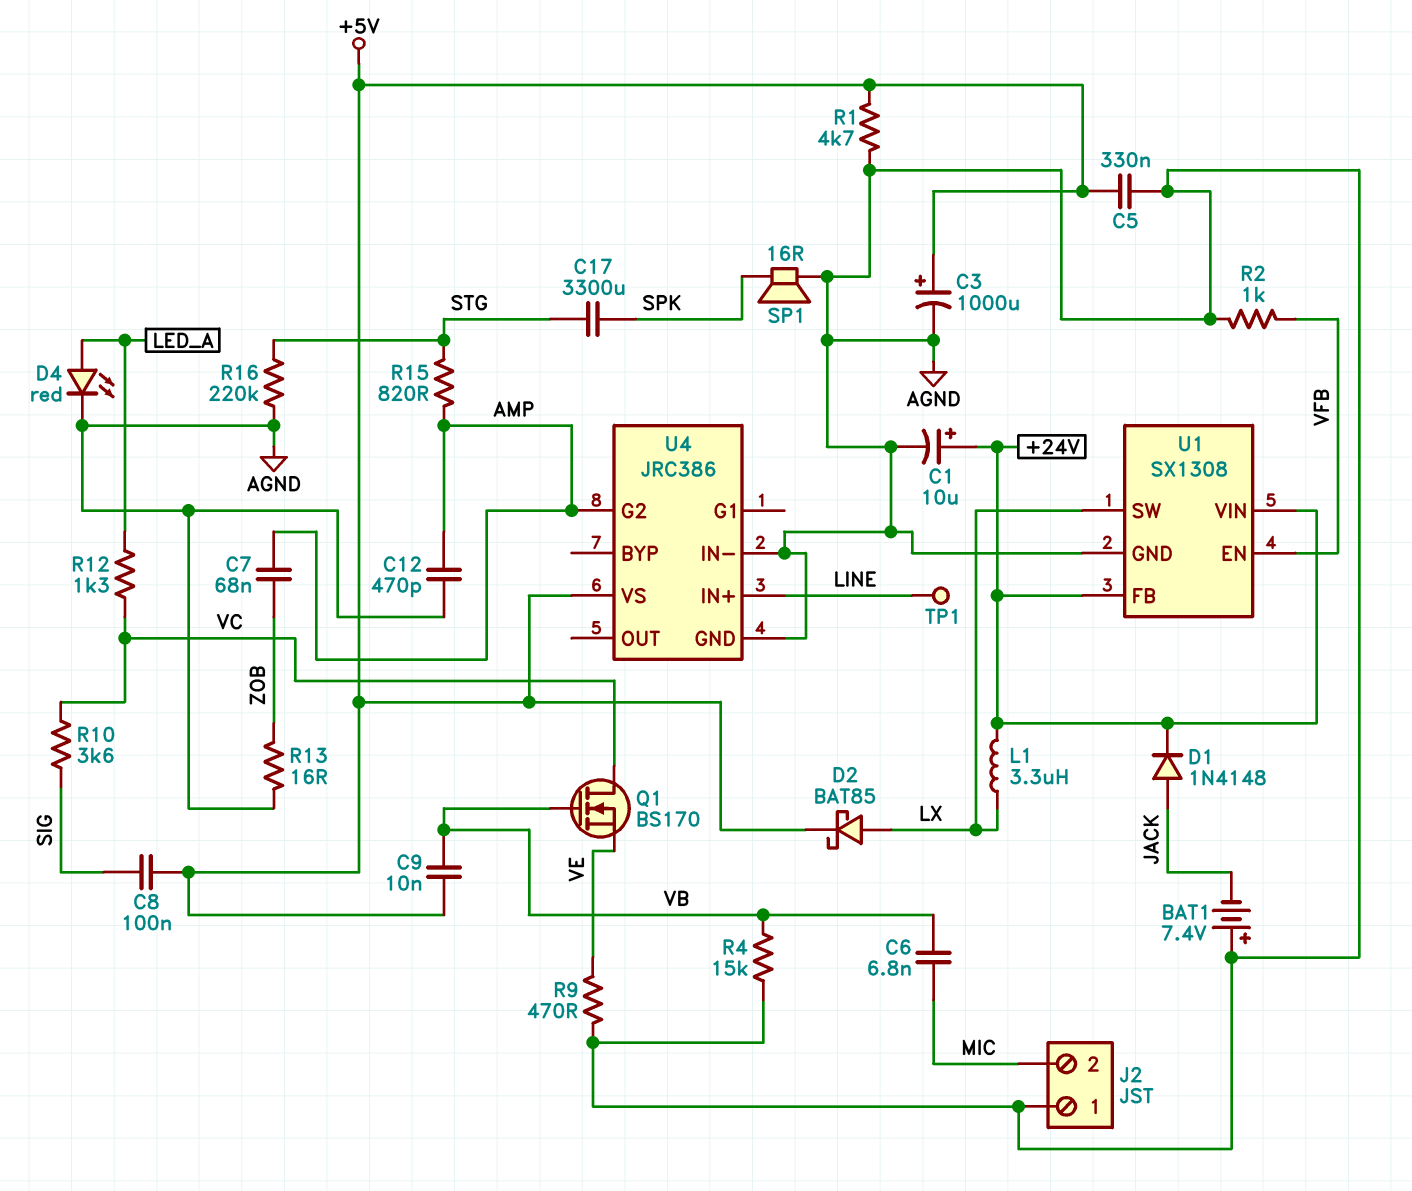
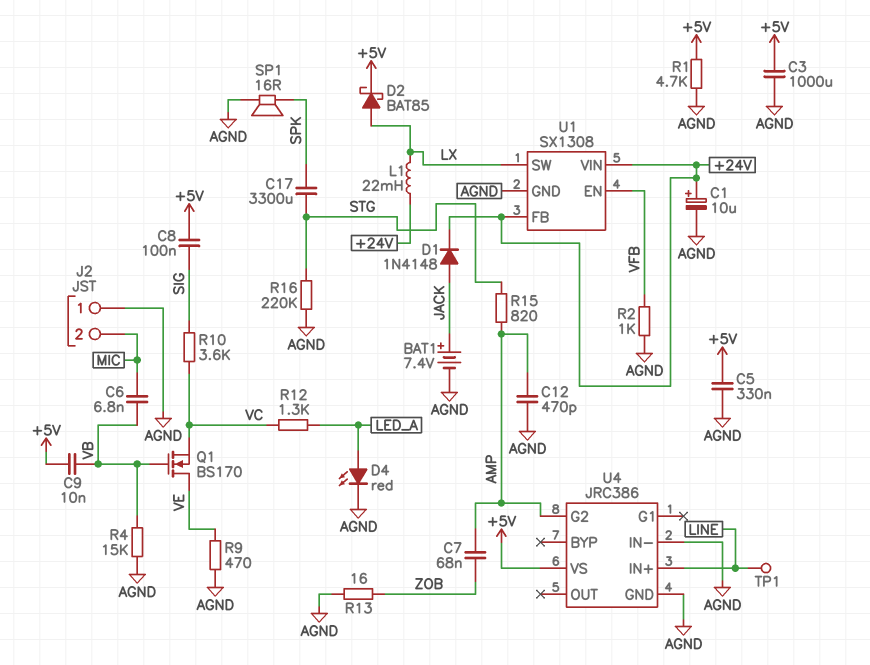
BAT1: 7.4V (plus AGND, minus JACK) -> 7.4V (plus JACK, minus AGND)
C3: 1000uF (plus +5V, minus AGND) -> 1000uF (+5V, AGND)
L1: 3.3uH (+24V, LX) -> 22mH (+24V, LX)
Q1: NMOS BS170 (G VB, D VC, S VE) -> NMOS BS170 (G VB, D VE, S VC)

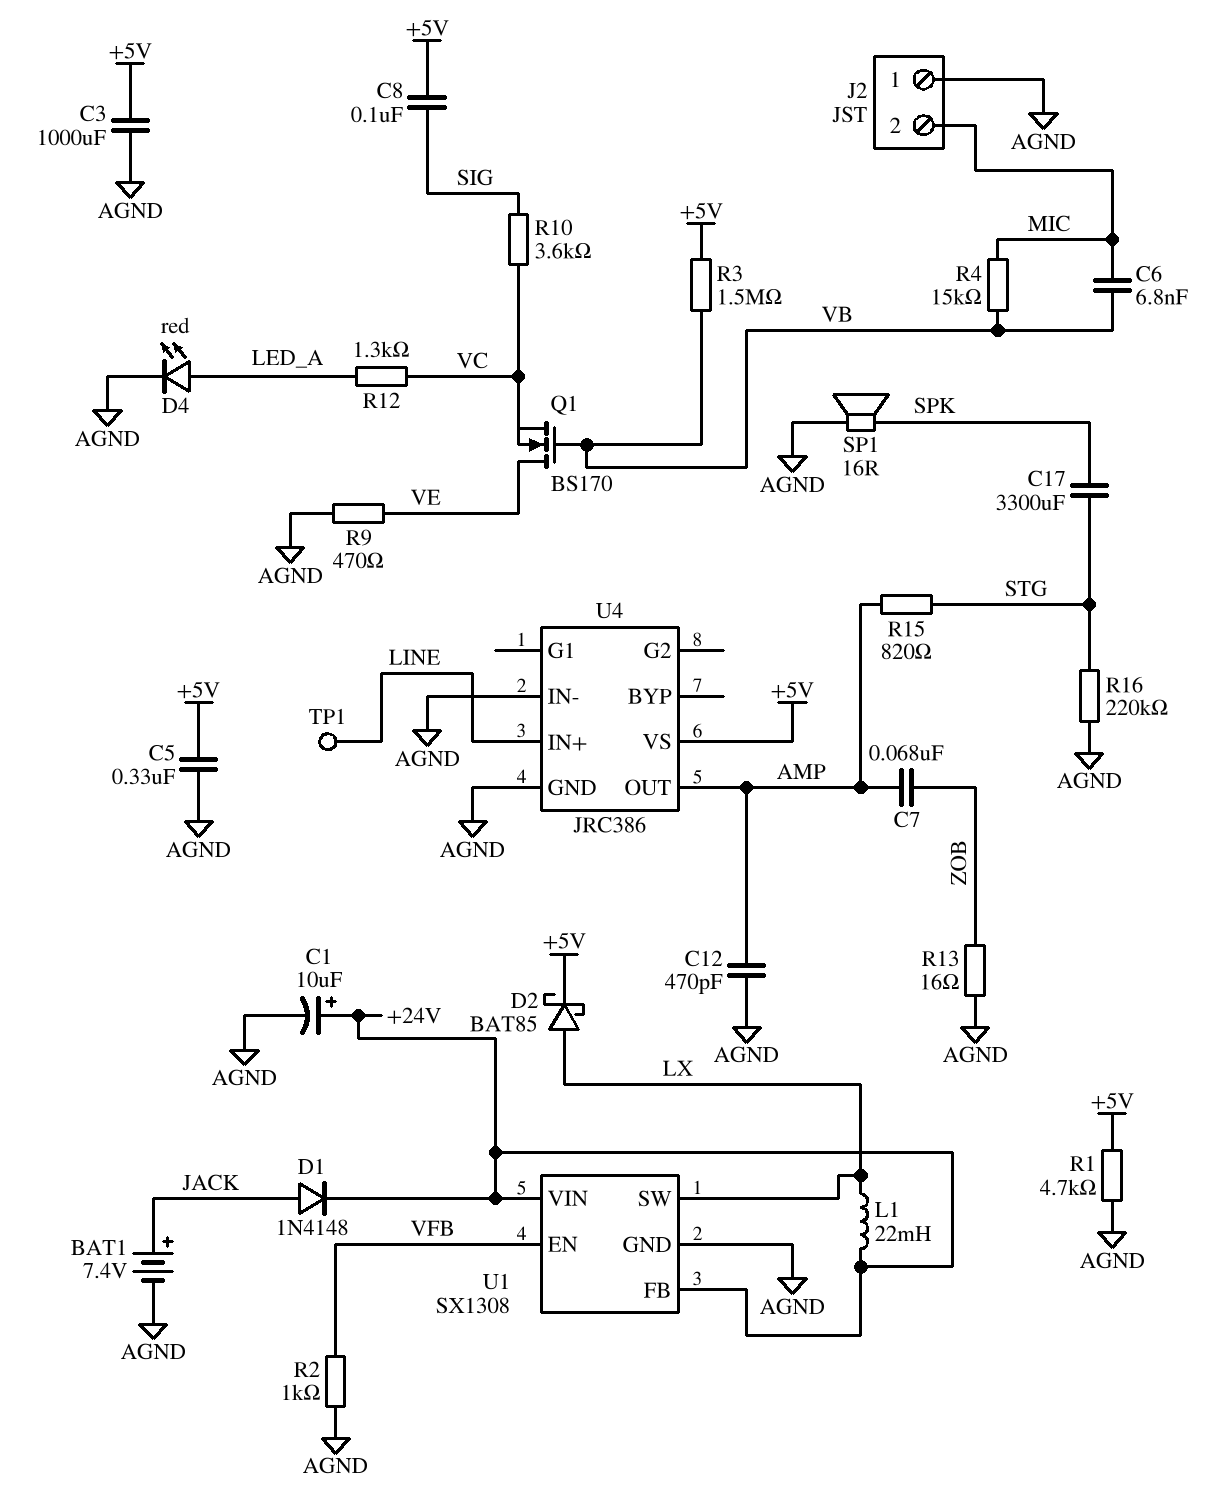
C9: 10nF (+5V, VB) -> none
R3: none -> 1.5M (+5V, VB)
R4: 15k (AGND, VB) -> 15k (MIC, VB)
U4 pin G2: AMP -> none
U4 pin OUT: none -> AMP

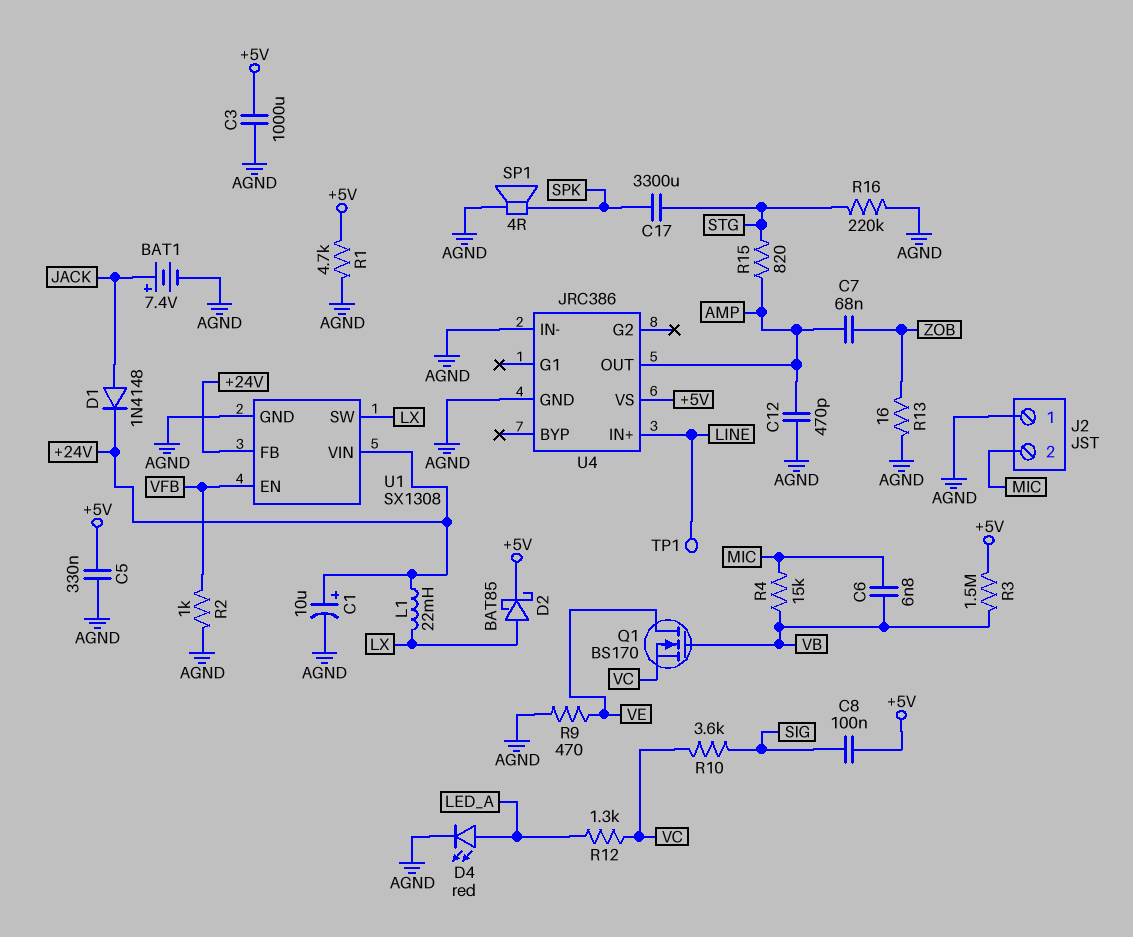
SP1: speaker 16R (AGND, SPK) -> speaker 4R (AGND, SPK)

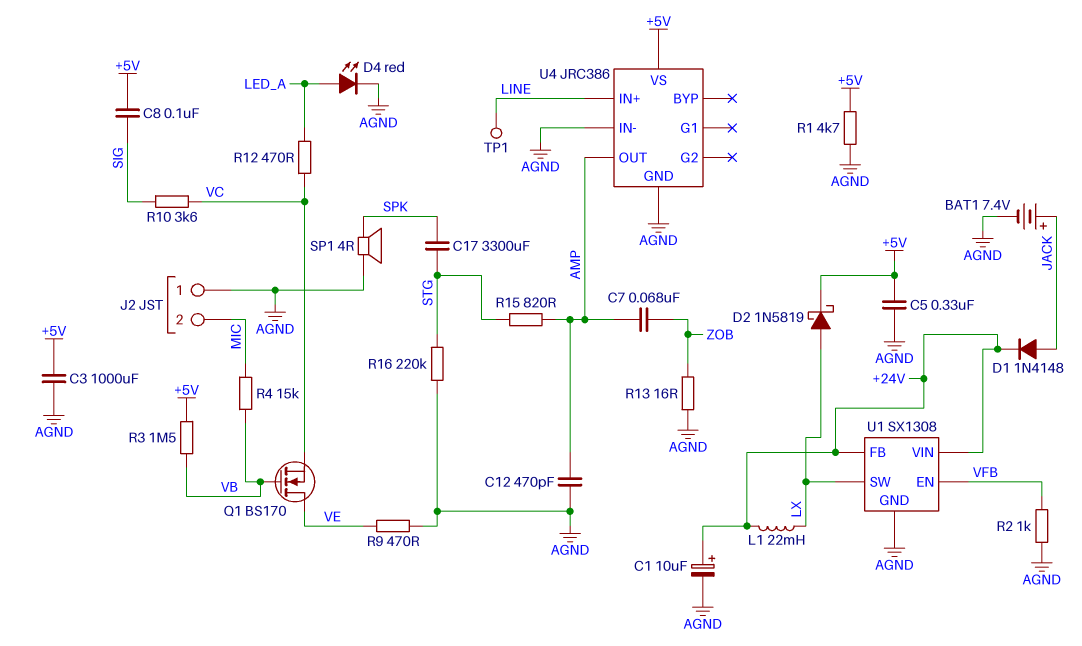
C6: 6.8nF (MIC, VB) -> none
D2: schottky BAT85 (A LX, K +5V) -> schottky 1N5819 (A LX, K +5V)
R12: 1.3k (LED_A, VC) -> 470 (LED_A, VC)

